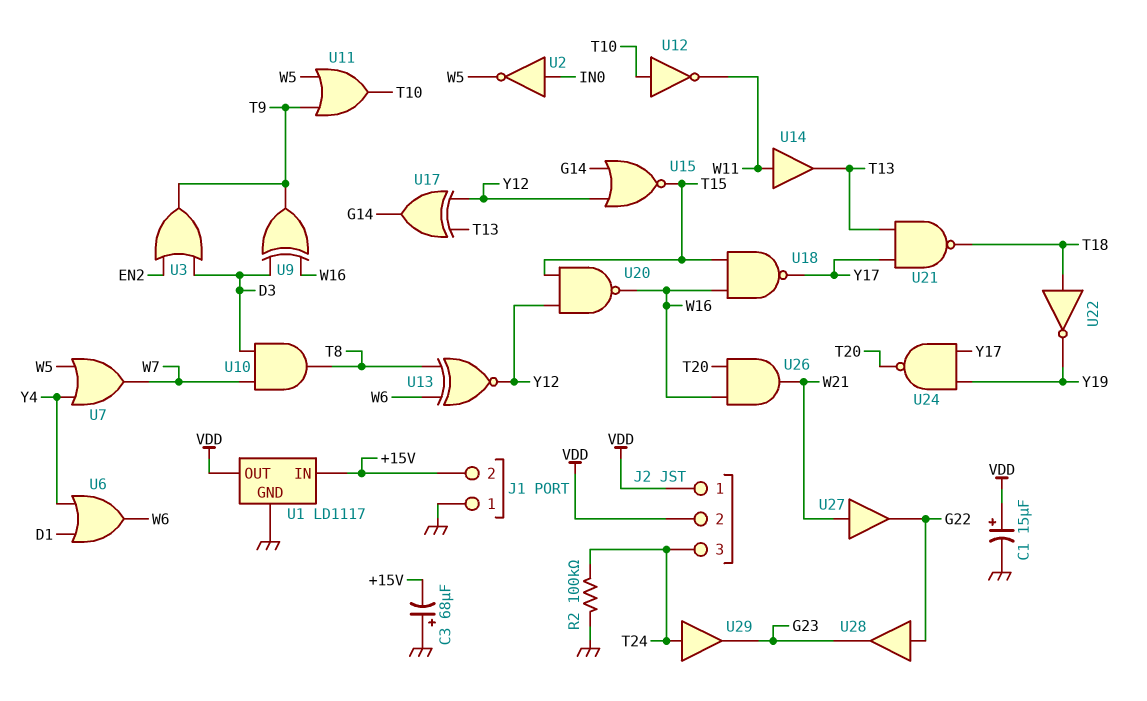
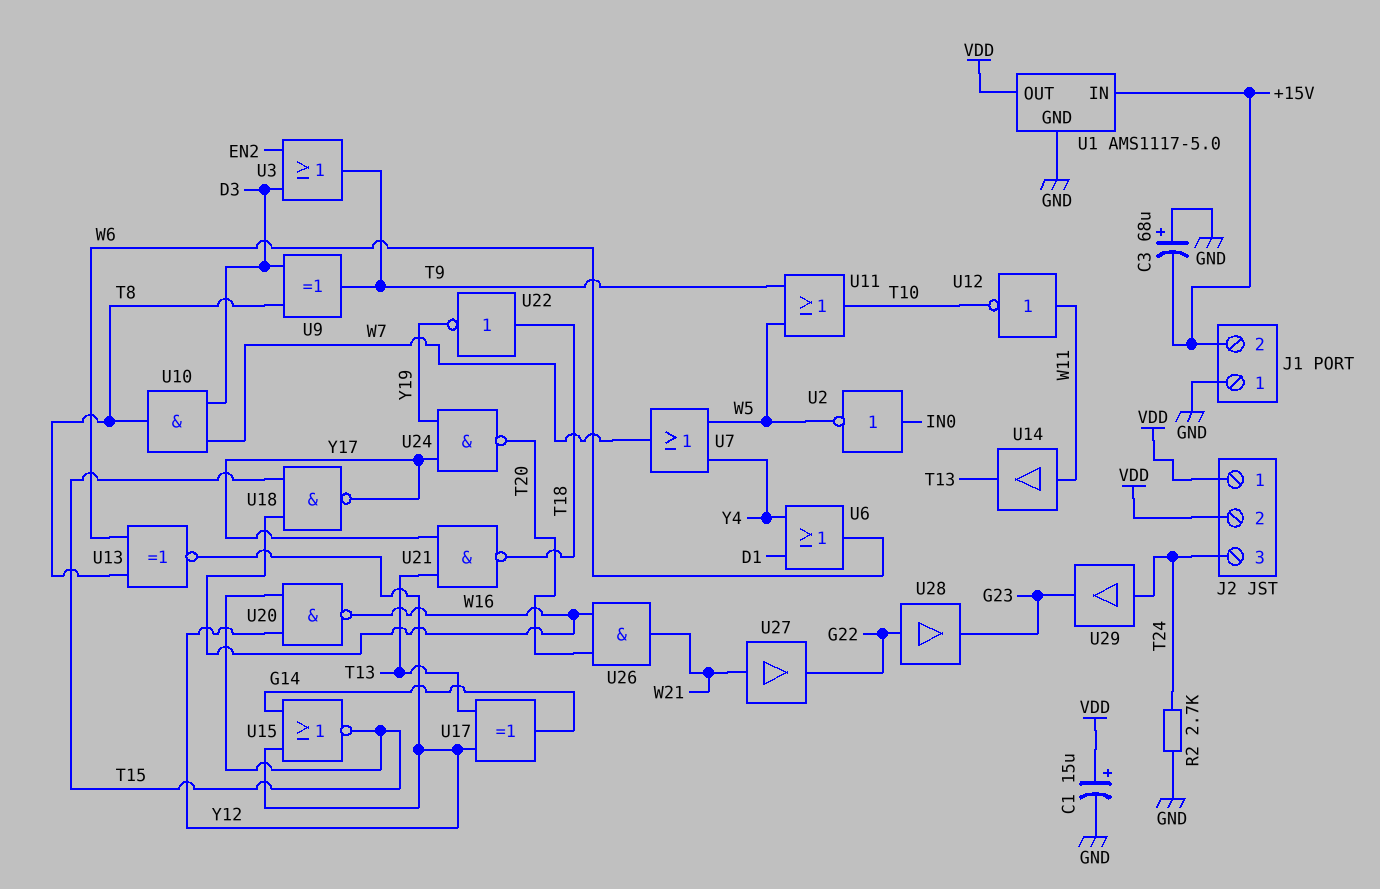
R2: 100k (GND, T24) -> 2.7k (GND, T24)
U1: LD1117 -> AMS1117-5.0
U9: XOR (in D3, in W16, out T9) -> XOR (in D3, in T8, out T9)
U12: NOT (in T10, out W11) -> NOT (in W11, out T10)

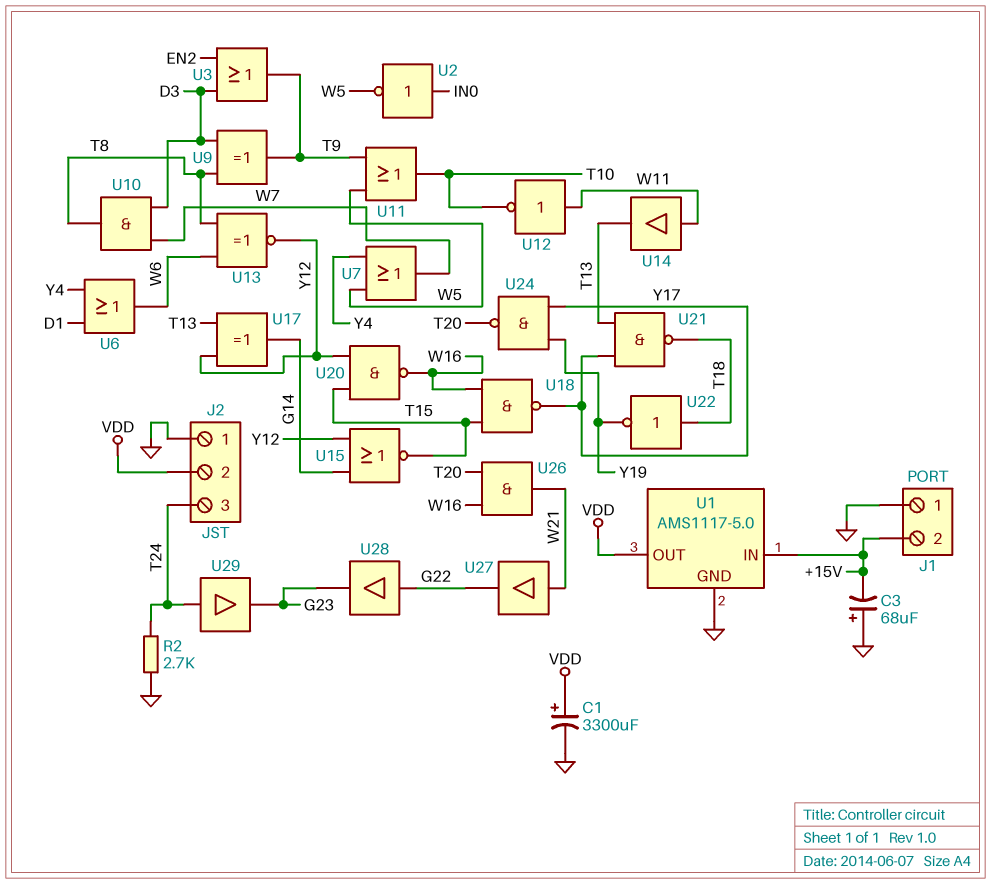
C1: 15uF (plus VDD, minus GND) -> 3300uF (plus VDD, minus GND)
J2 pin 1: VDD -> GND

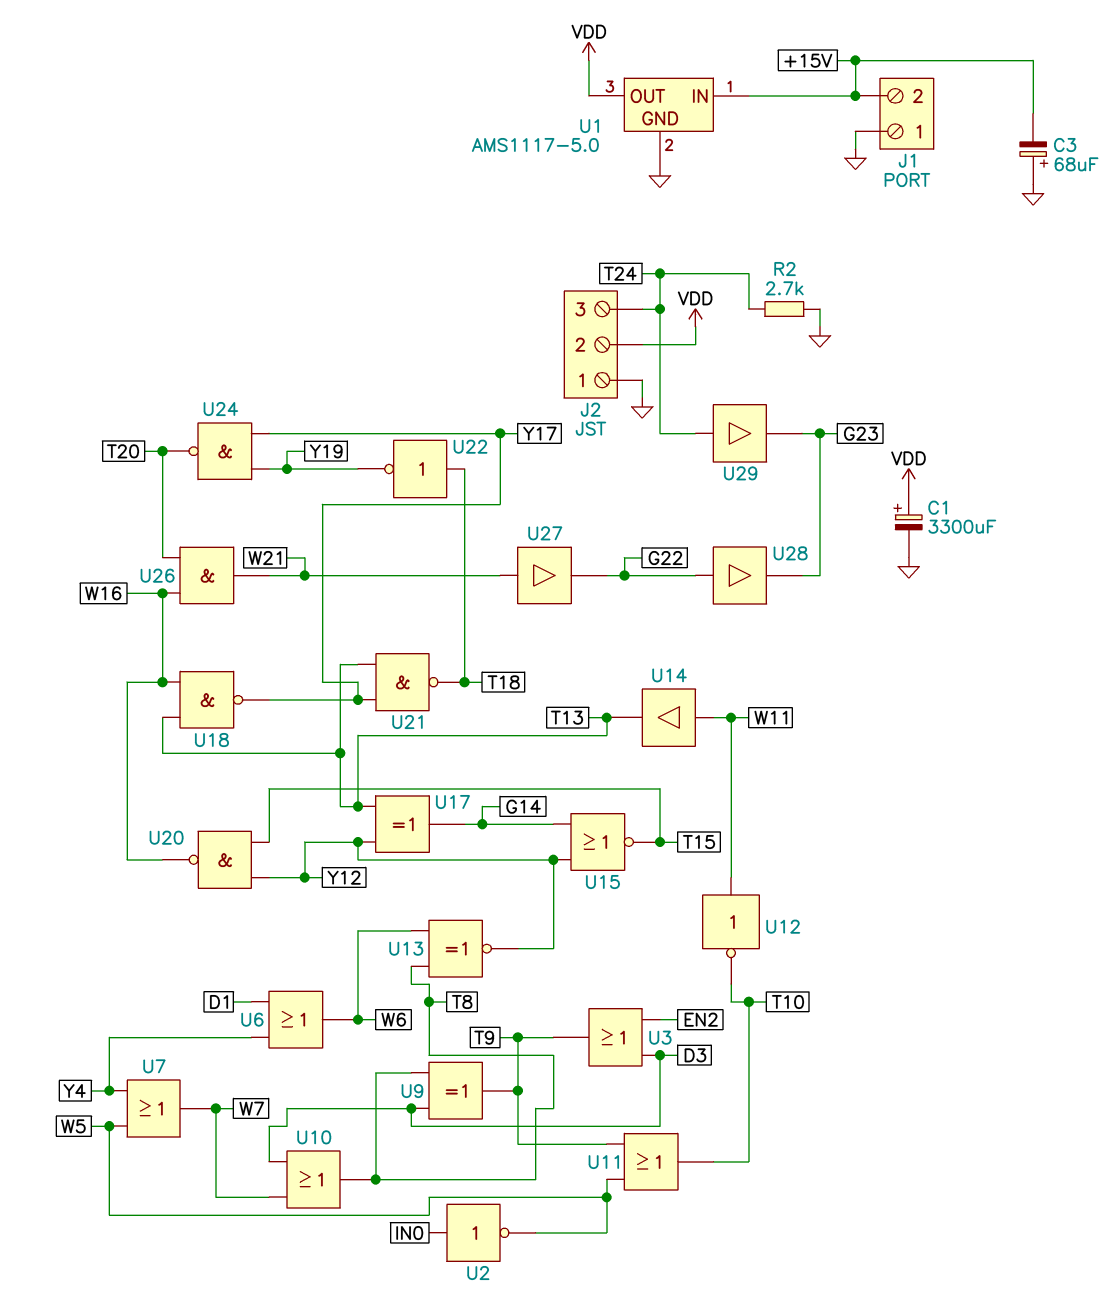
U10: AND (in D3, in W7, out T8) -> OR (in D3, in W7, out T8)
U18: NAND (in T15, in W16, out Y17) -> NAND (in T13, in W16, out Y17)

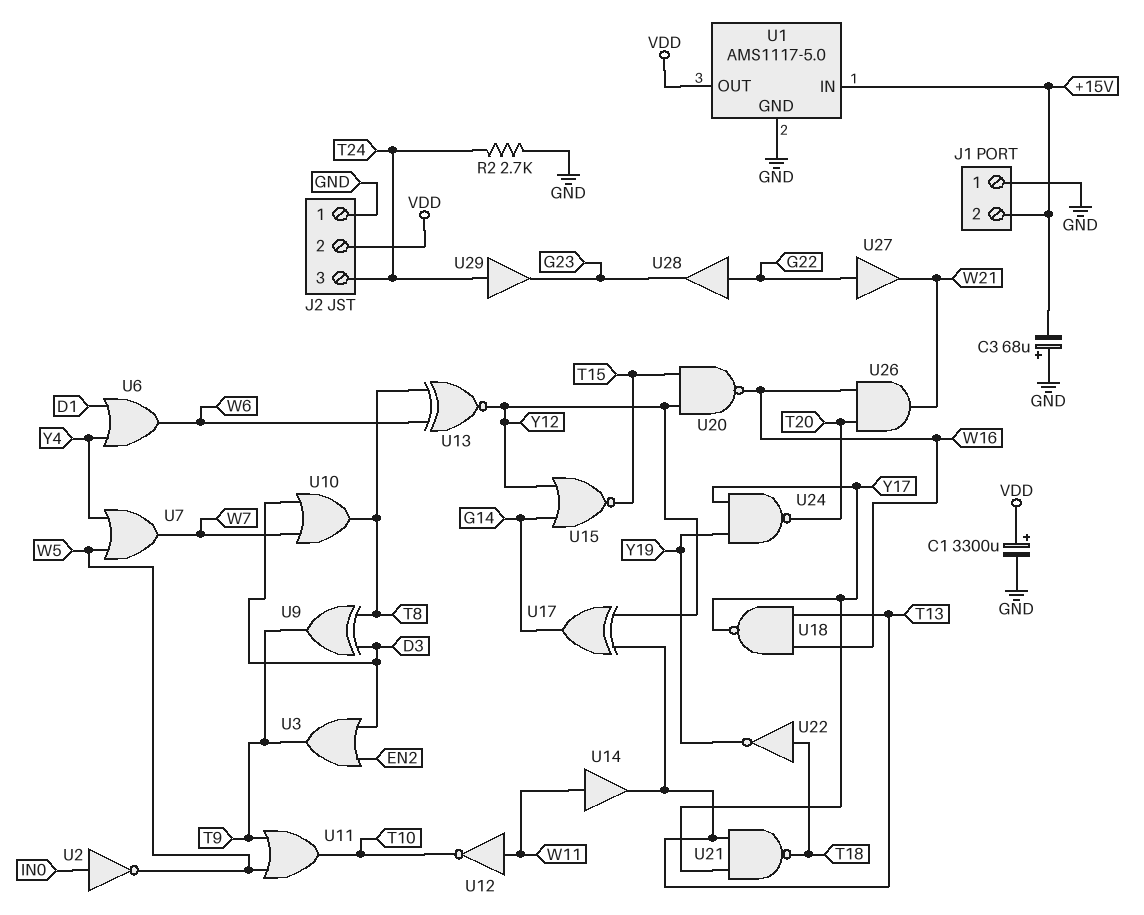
U27: buffer (in W21, out G22) -> buffer (in G22, out W21)

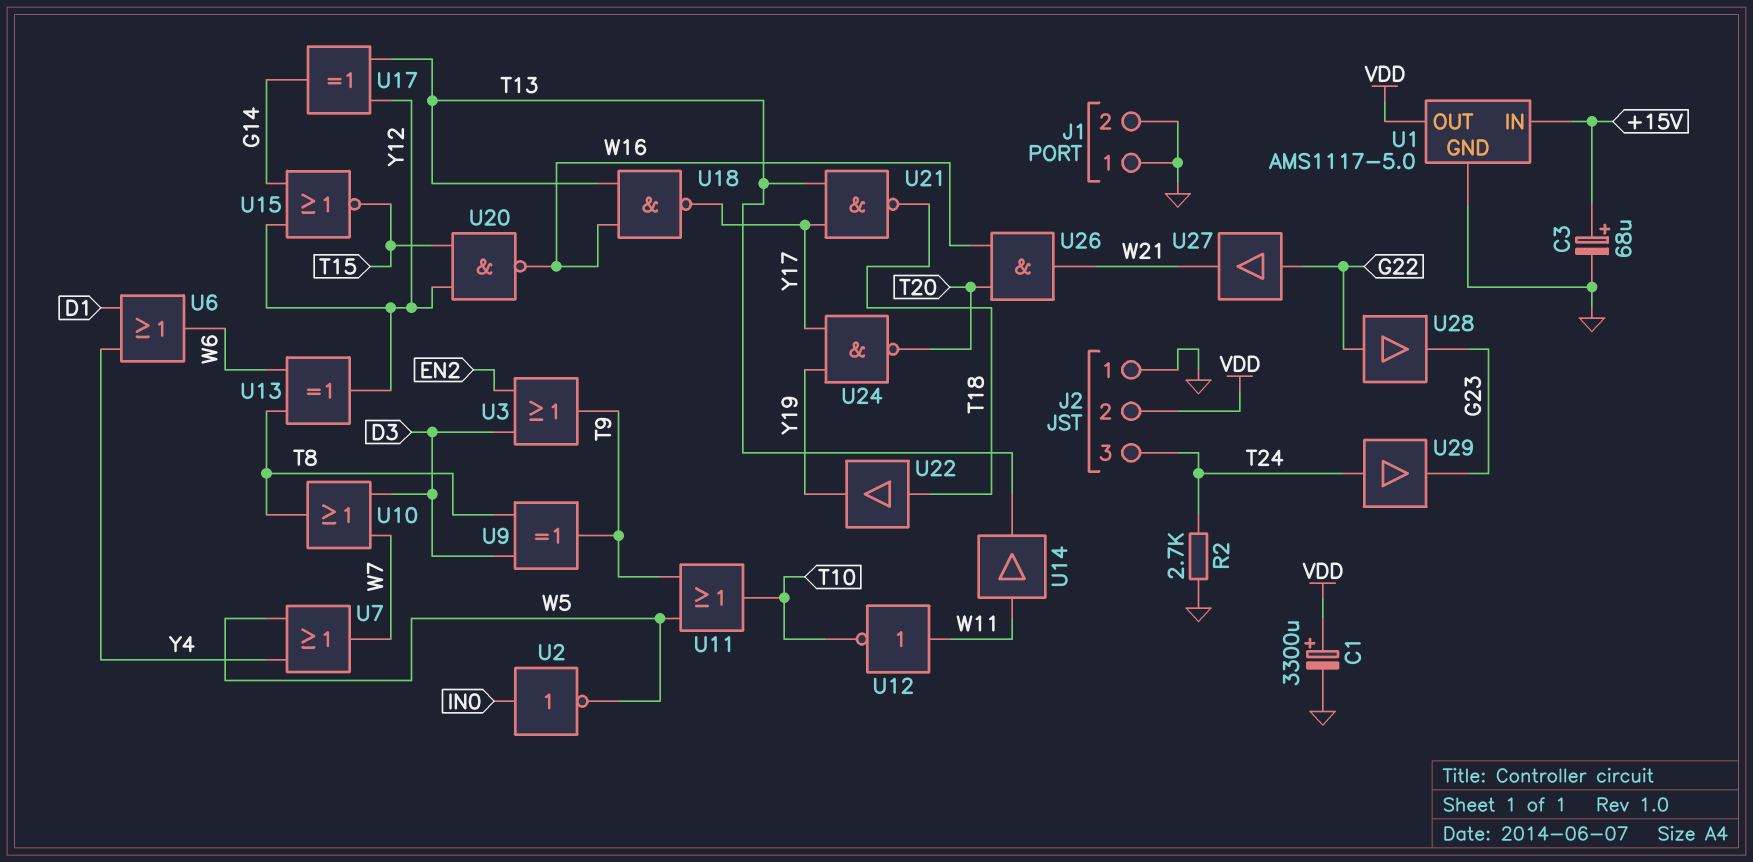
C3: 68uF (plus GND, minus +15V) -> 68uF (plus +15V, minus GND)
J1 pin 2: +15V -> GND
U13: XNOR (in T8, in W6, out Y12) -> XOR (in T8, in W6, out Y12)
U22: NOT (in T18, out Y19) -> buffer (in T18, out Y19)

